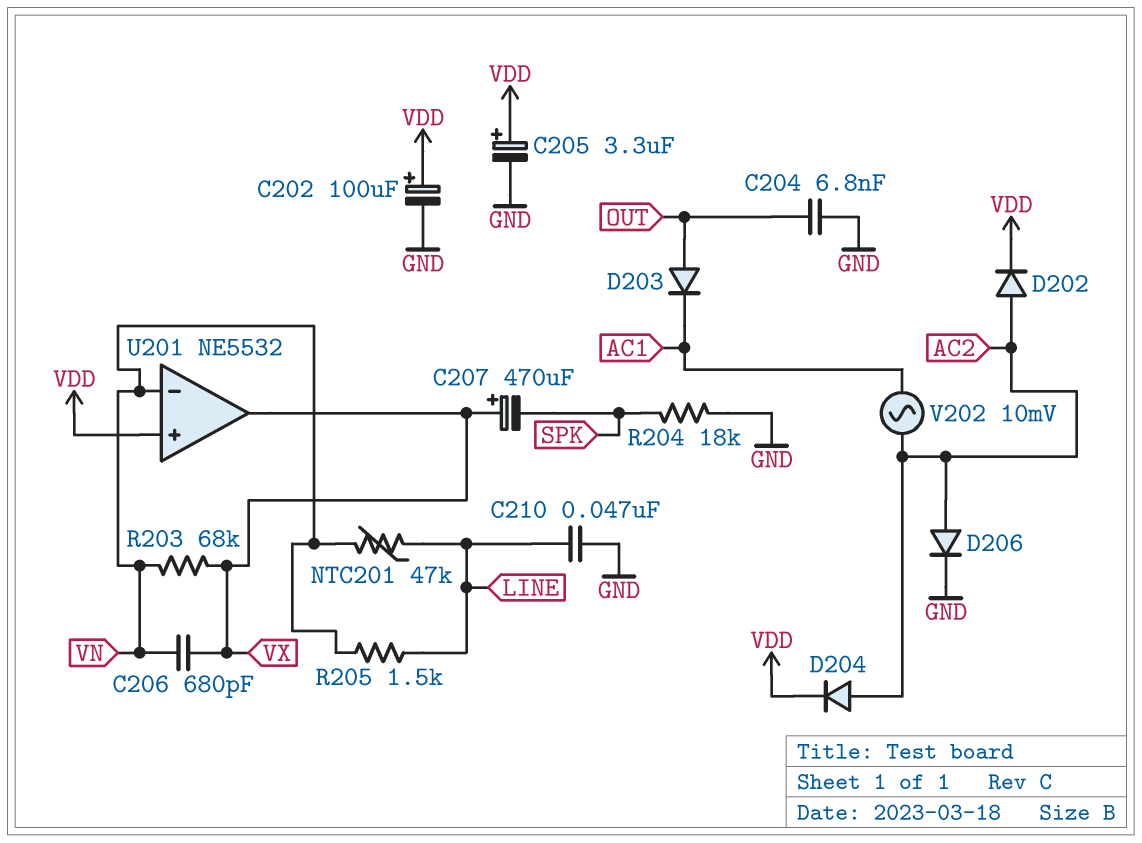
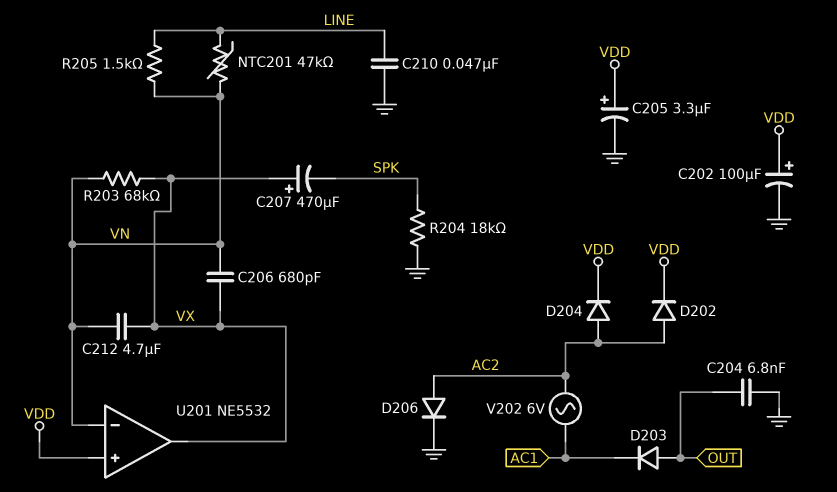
C212: none -> 4.7uF (VN, VX)
V202: AC 10mV (AC1, AC2) -> AC 6V (AC1, AC2)

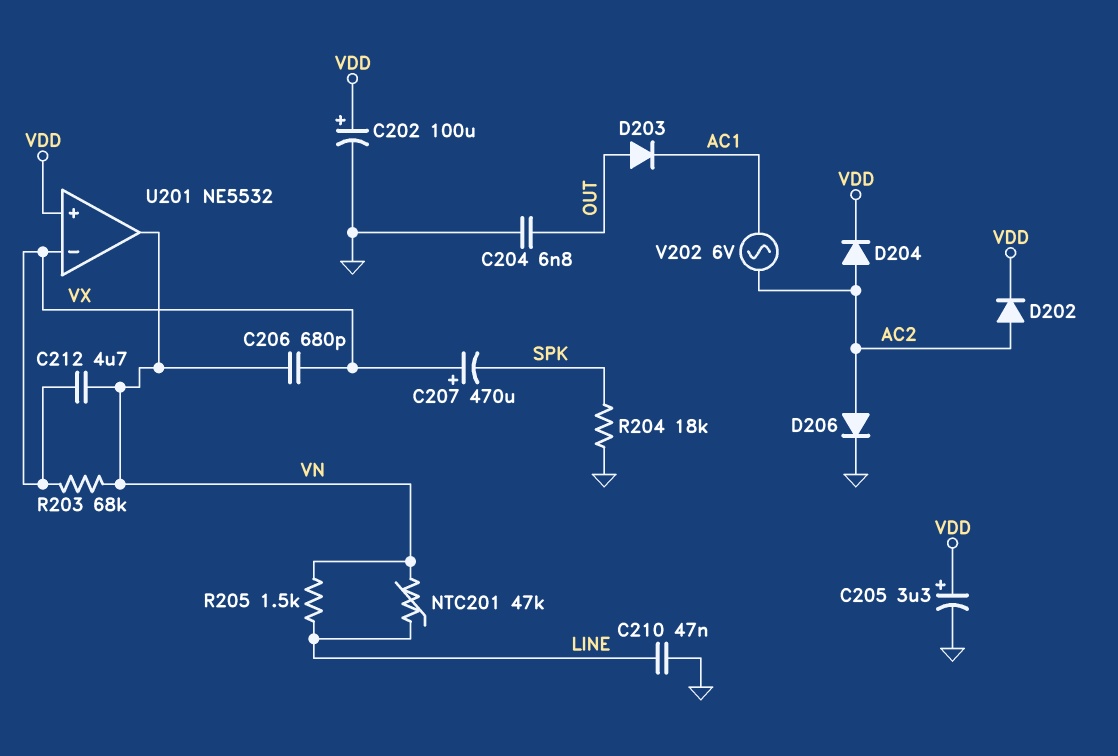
U201 pin in-: VN -> VX
U201 pin out: VX -> VN

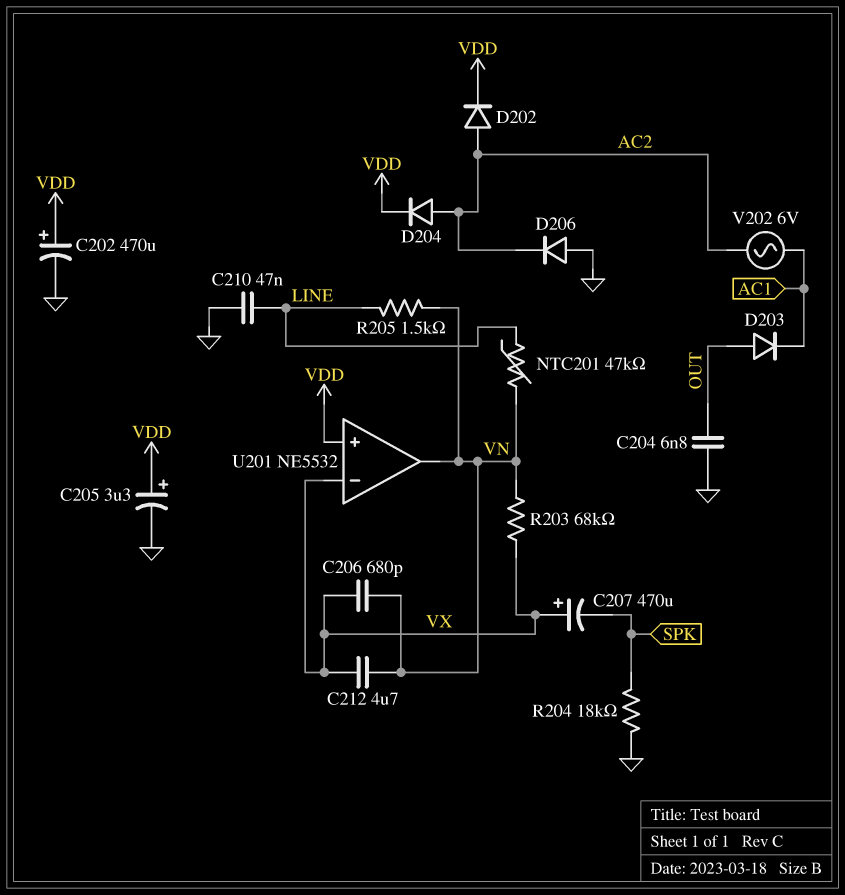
C202: 100uF (plus VDD, minus GND) -> 470uF (plus VDD, minus GND)
D206: diode (A AC2, K GND) -> diode (A GND, K AC2)

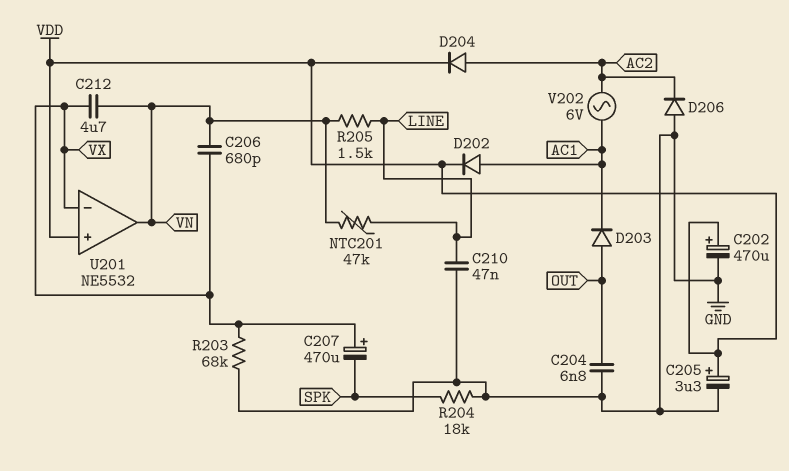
D202: diode (A AC2, K VDD) -> diode (A AC1, K VDD)
R203: 68k (VN, VX) -> 68k (GND, VX)

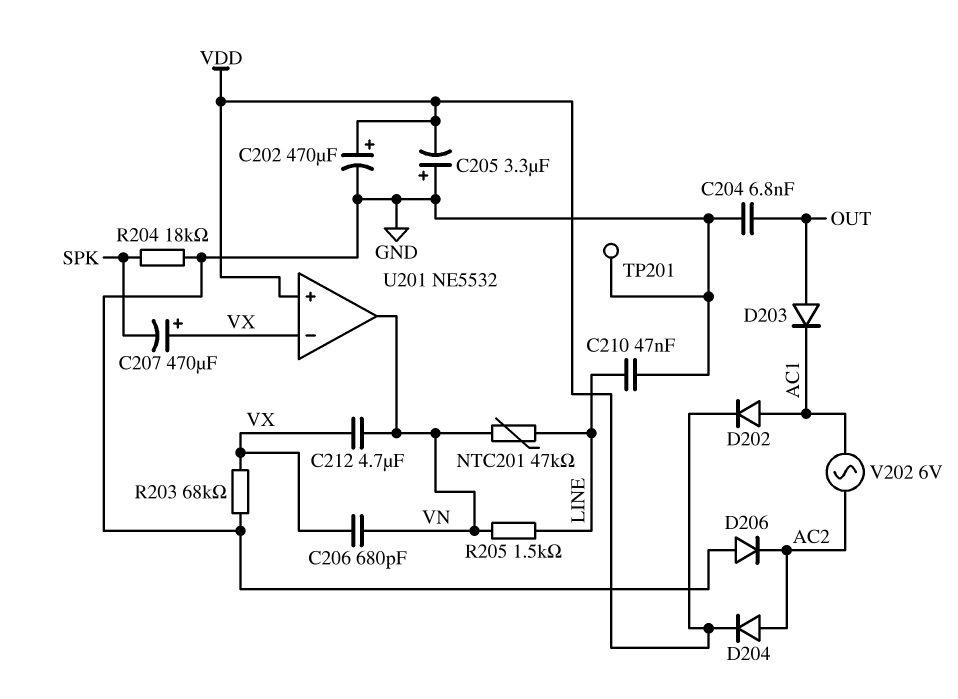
C205: 3.3uF (plus VDD, minus GND) -> 3.3uF (plus GND, minus VDD)
TP201: none -> test point (GND)

